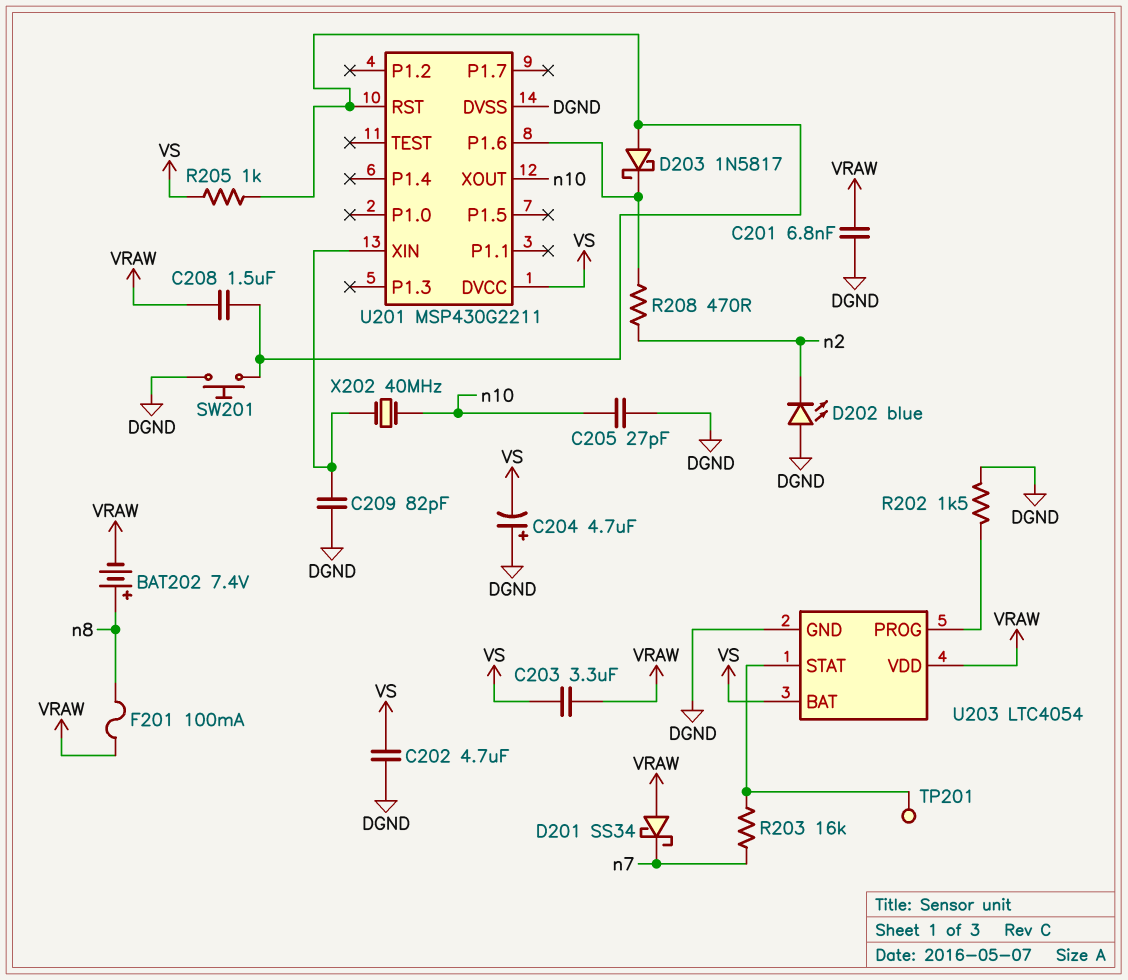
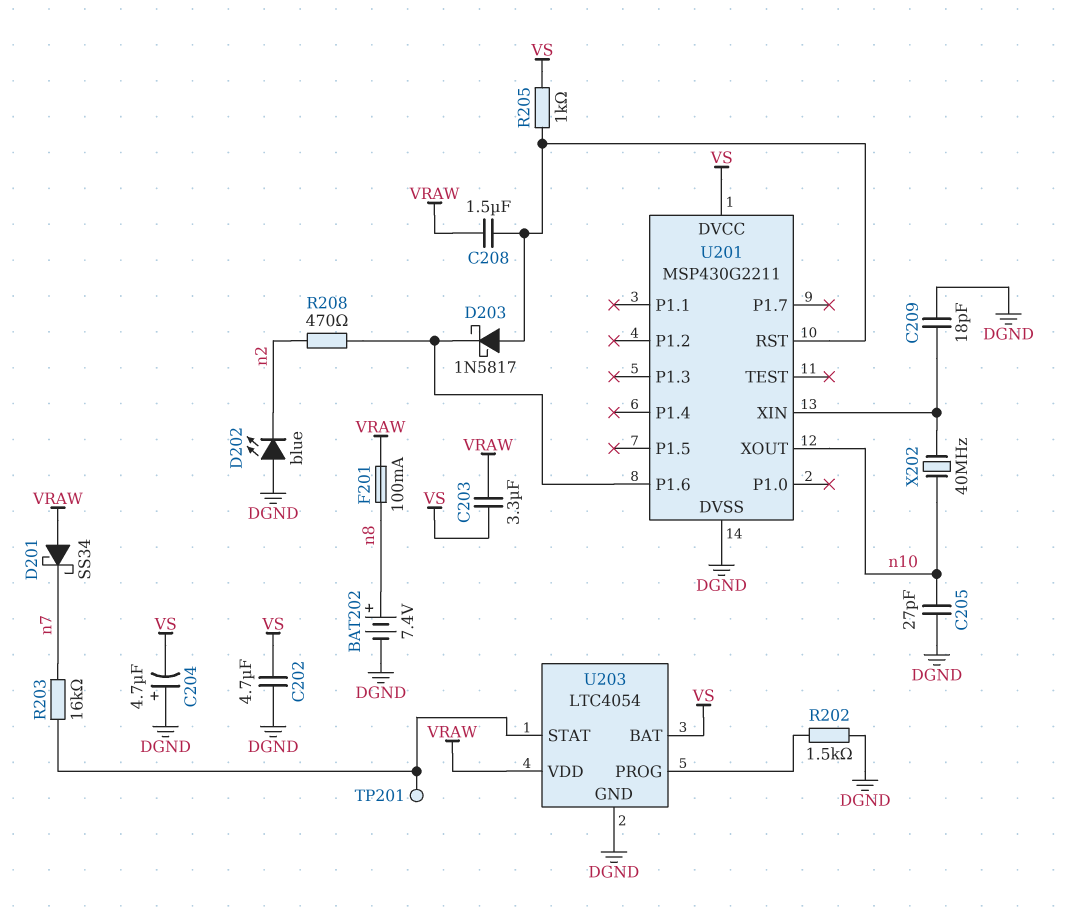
BAT202: 7.4V (plus n8, minus VRAW) -> 7.4V (plus n8, minus DGND)
C201: 6.8nF (DGND, VRAW) -> none
C209: 82pF (DGND, U201/XIN) -> 18pF (DGND, U201/XIN)
SW201: button (DGND, U201/RST) -> none

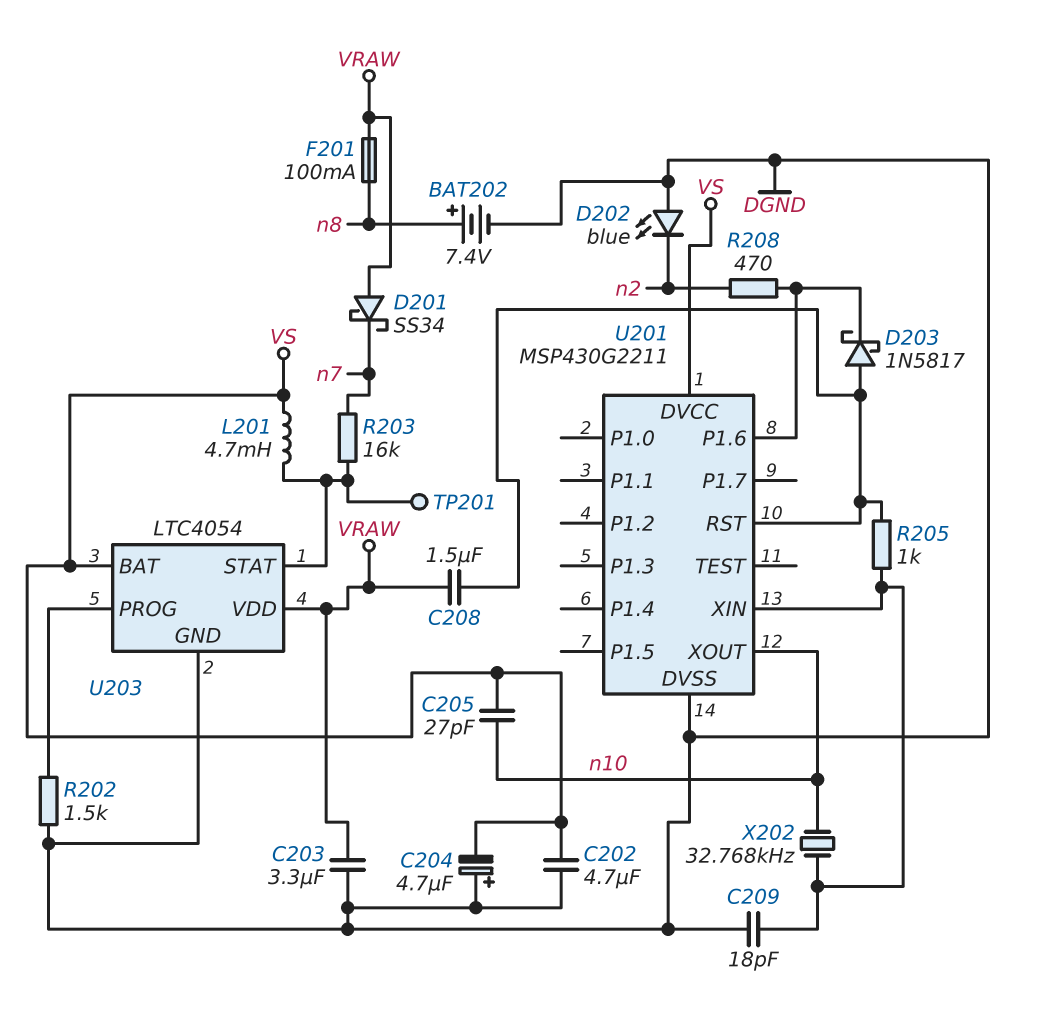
C203: 3.3uF (VRAW, VS) -> 3.3uF (DGND, VRAW)
C205: 27pF (DGND, n10) -> 27pF (VS, n10)
L201: none -> 4.7mH (U203/STAT, VS)
R205: 1k (U201/RST, VS) -> 1k (U201/RST, U201/XIN)
X202: 40MHz (U201/XIN, n10) -> 32.768kHz (U201/XIN, n10)

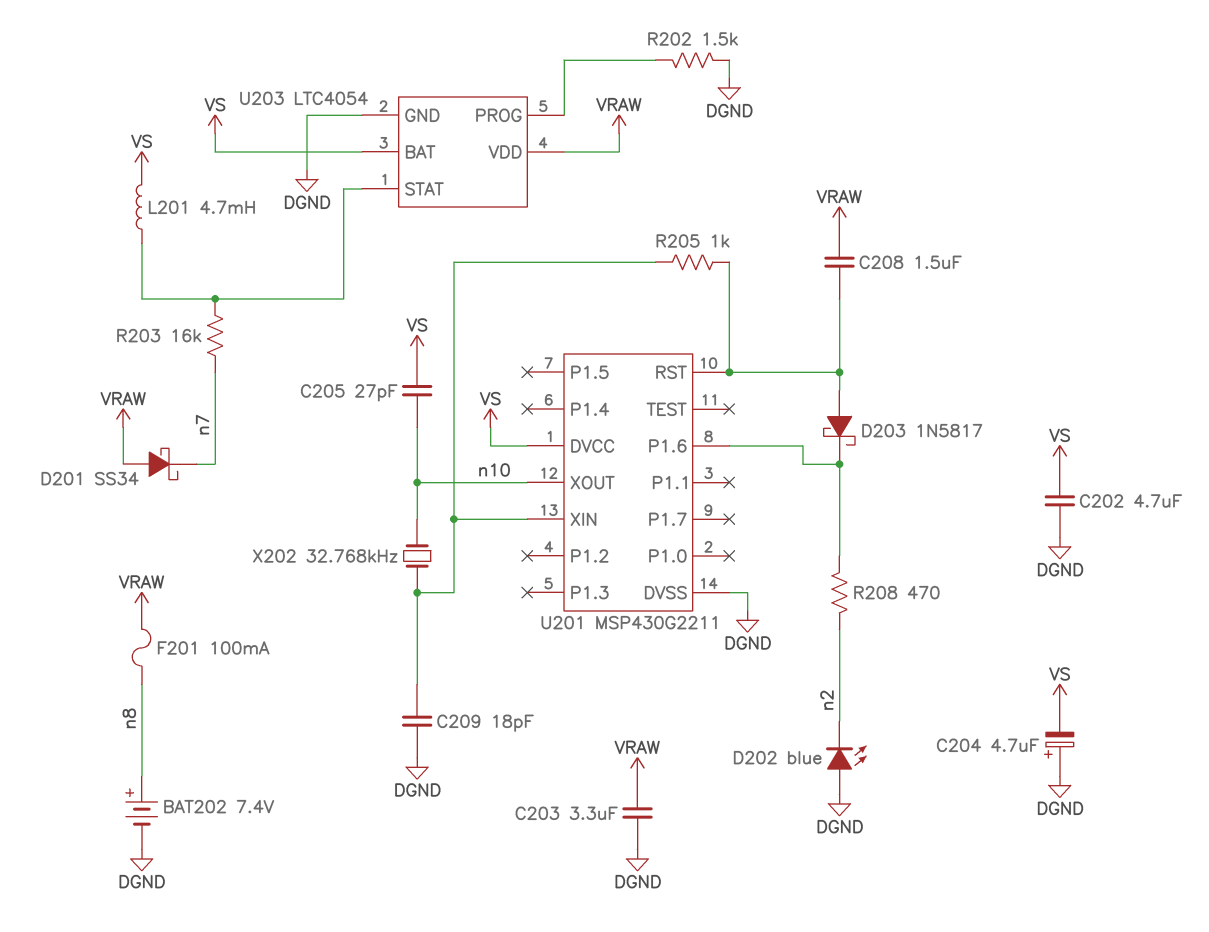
TP201: test point (U203/STAT) -> none

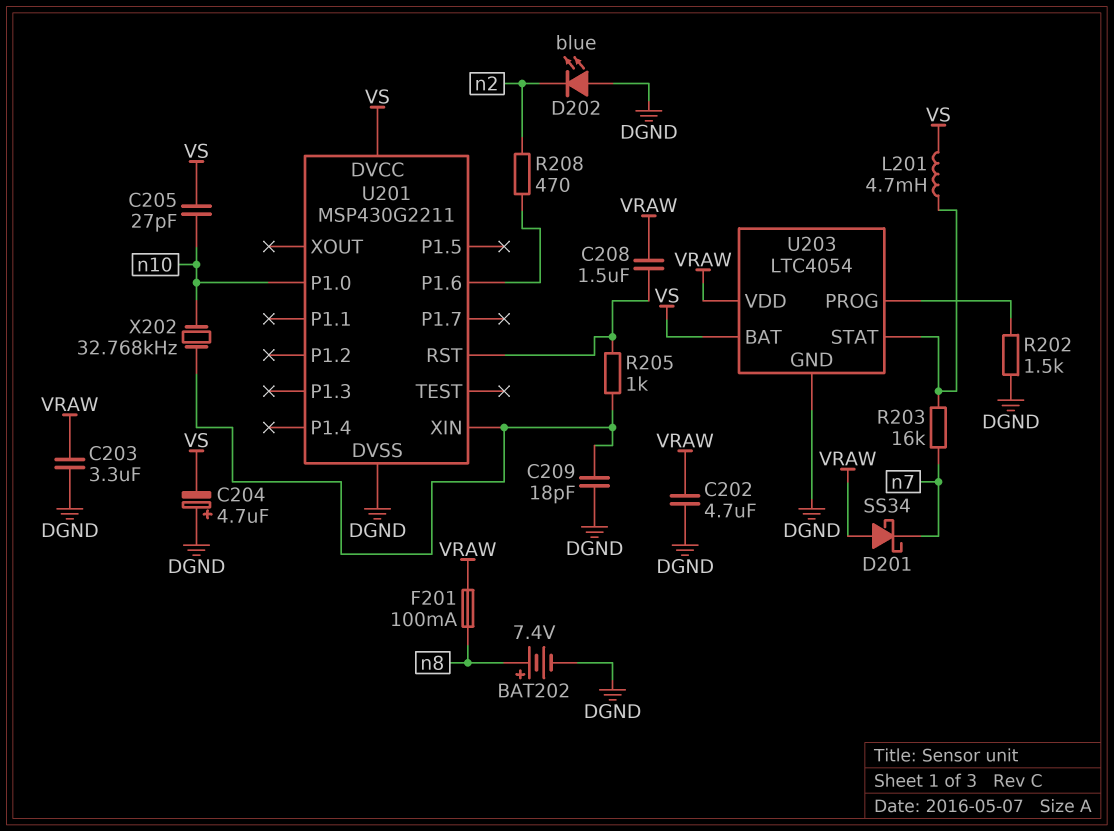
C202: 4.7uF (DGND, VS) -> 4.7uF (DGND, VRAW)
D203: schottky 1N5817 (A U201/RST, K U201/P1.6) -> none
U201 pin P1.0: none -> n10
U201 pin XOUT: n10 -> none

